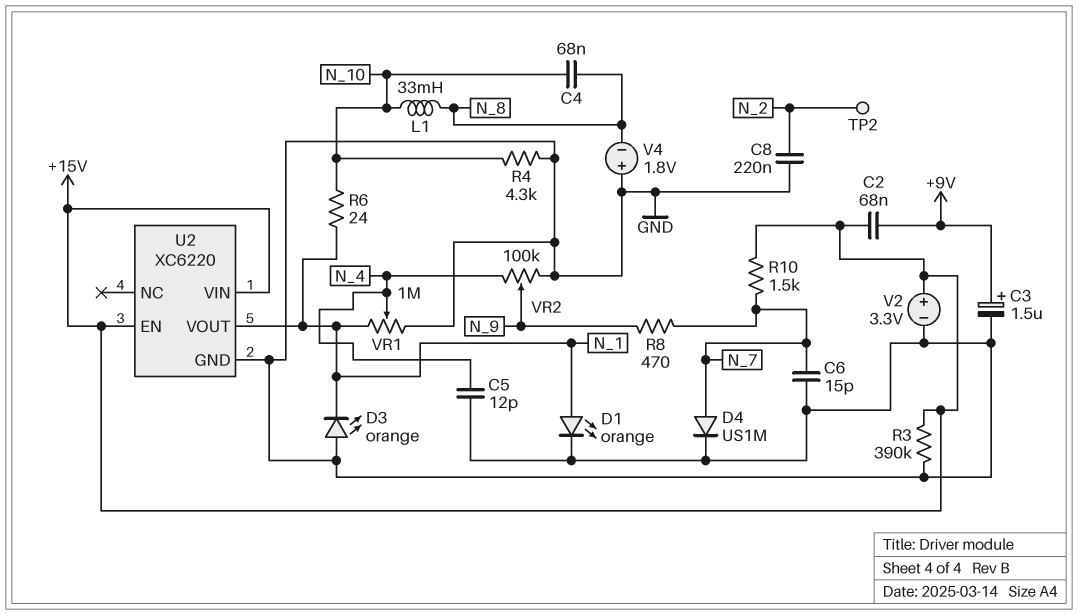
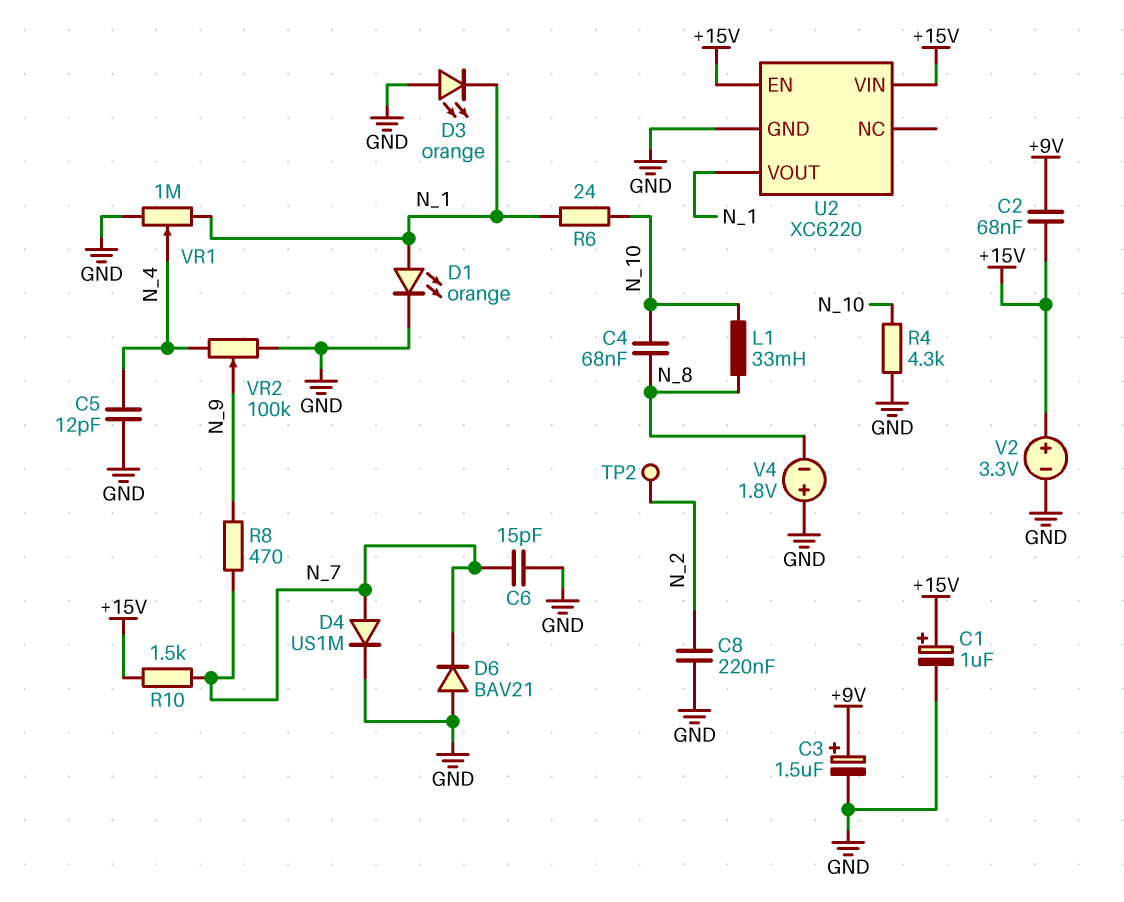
C1: none -> 1uF (plus +15V, minus GND)
D6: none -> diode BAV21 (A GND, K N_7)
R3: 390k (+15V, GND) -> none

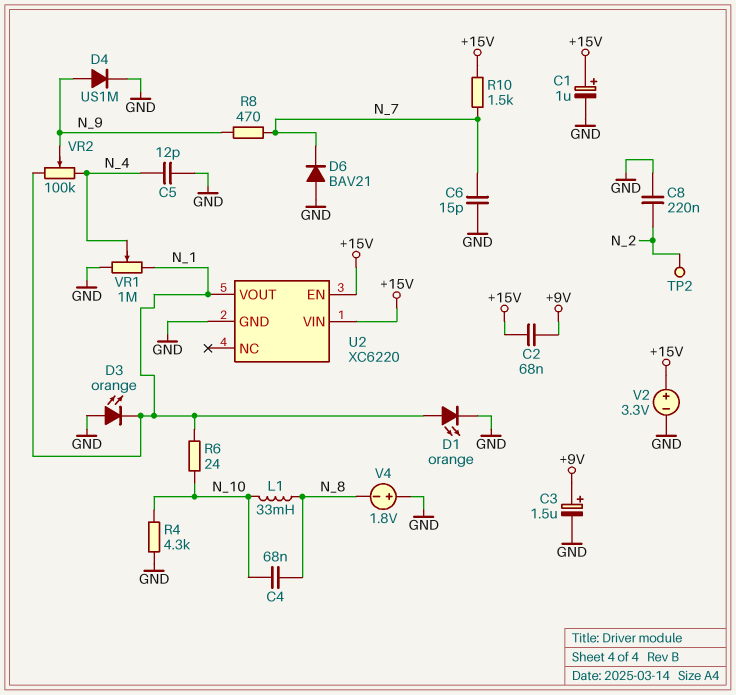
D4: diode US1M (A N_7, K GND) -> diode US1M (A N_9, K GND)
VR2: 100k (GND, N_4, wiper N_9) -> 100k (N_1, N_4, wiper N_9)

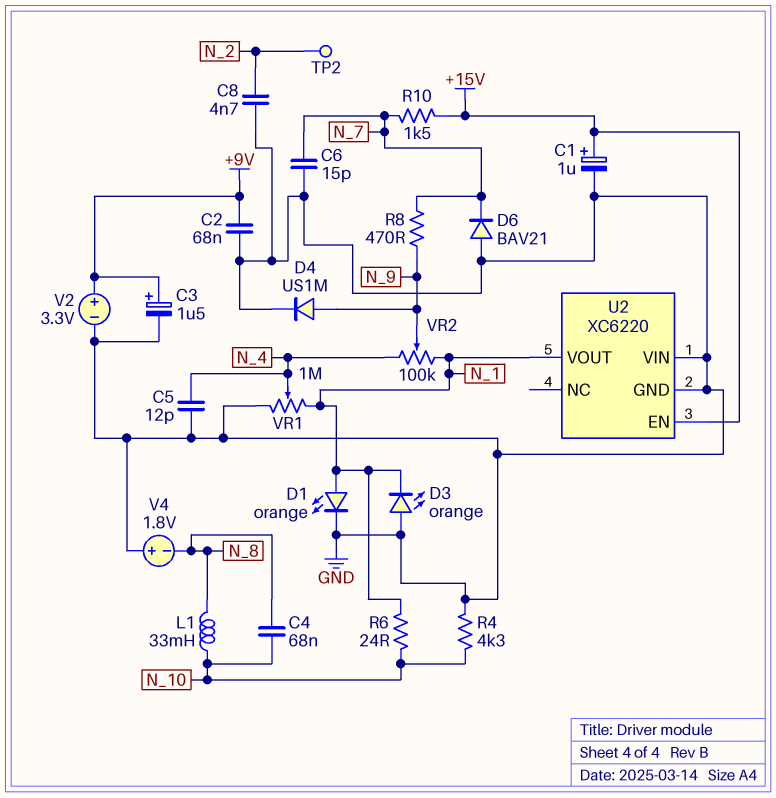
C2: 68nF (+9V, +15V) -> 68nF (+9V, GND)
C8: 220nF (GND, N_2) -> 4.7nF (GND, N_2)
U2 pin VIN: +15V -> GND
V2: 3.3V (plus +15V, minus GND) -> 3.3V (plus +9V, minus GND)

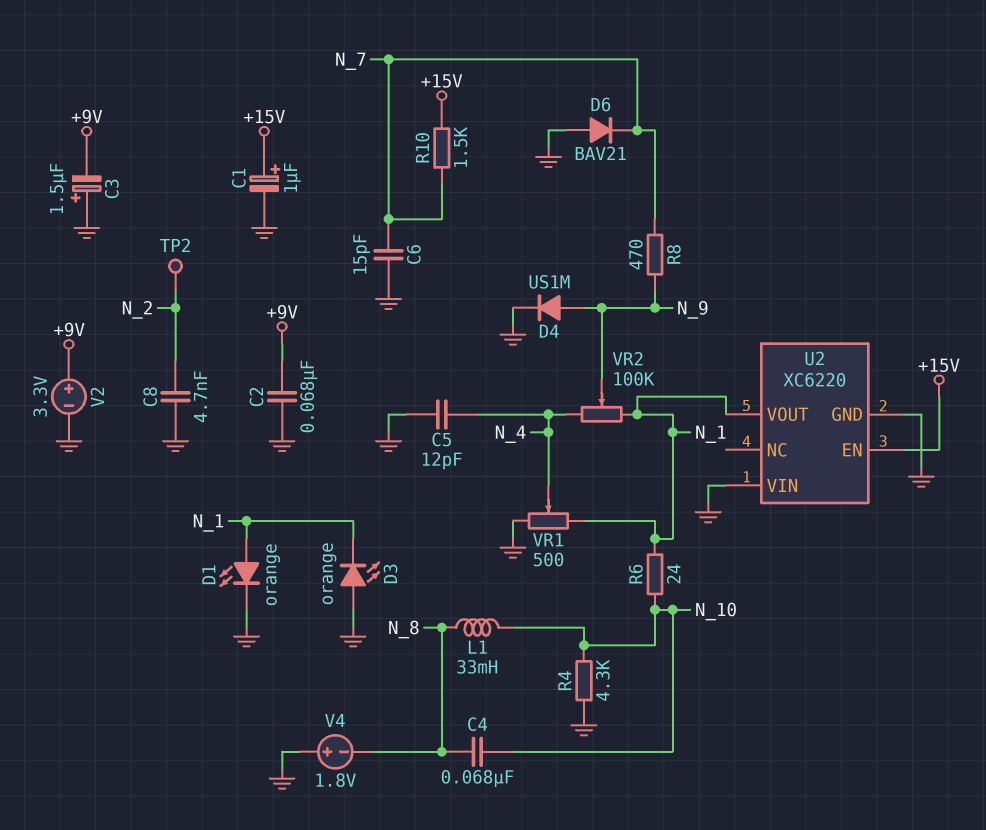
C3: 1.5uF (plus +9V, minus GND) -> 1.5uF (plus GND, minus +9V)
VR1: 1M (GND, N_1, wiper N_4) -> 500 (GND, N_1, wiper N_4)

